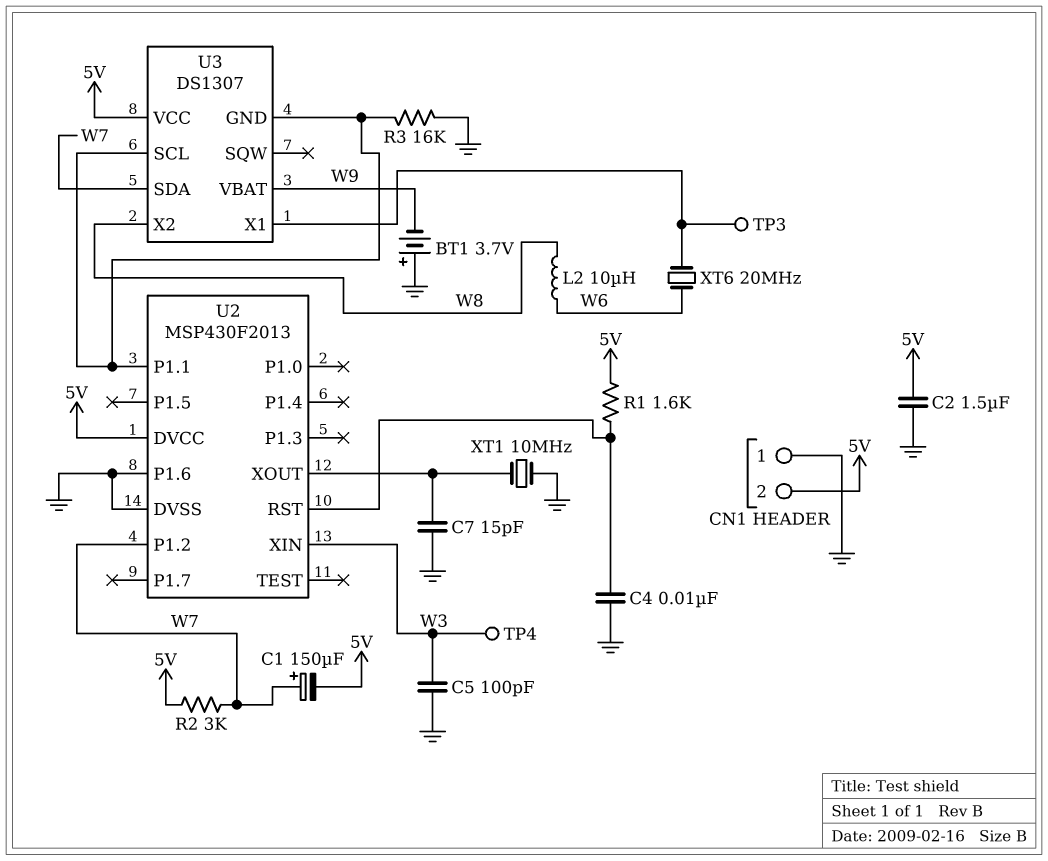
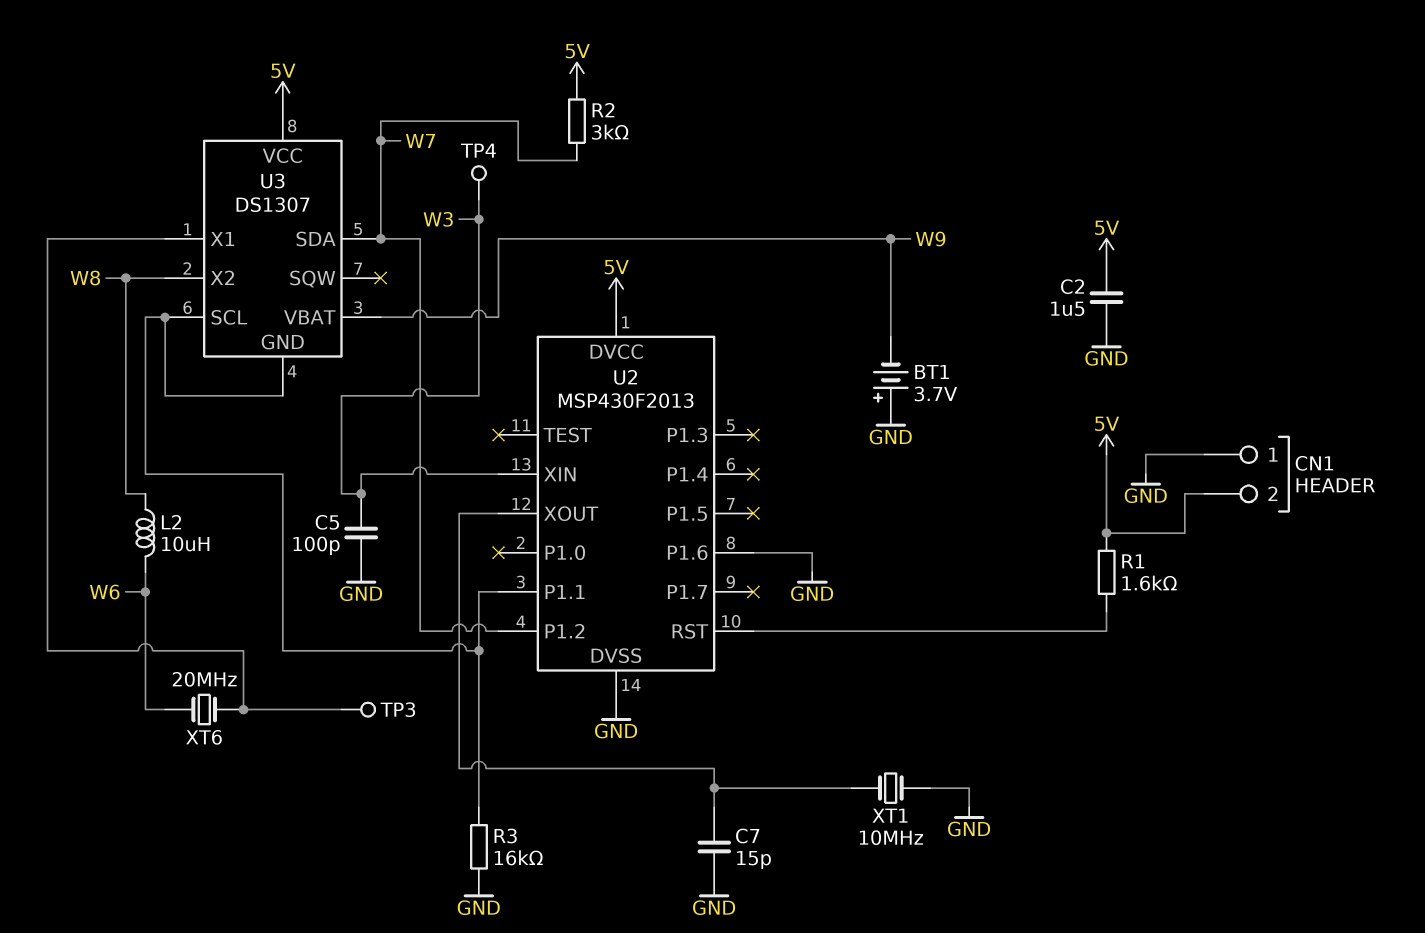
C1: 150uF (plus W7, minus 5V) -> none
C4: 10nF (GND, U2/RST) -> none

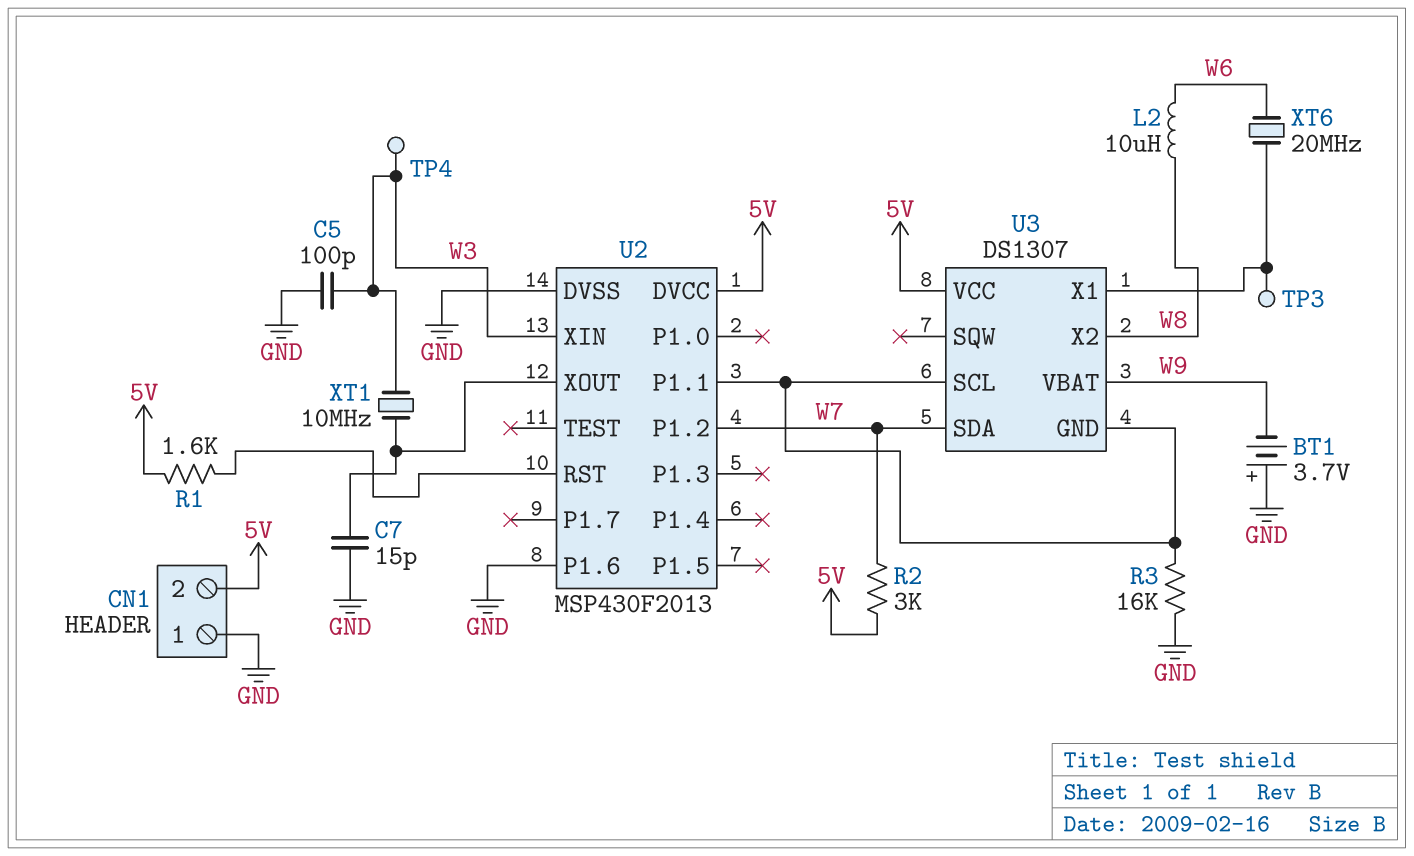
C2: 1.5uF (5V, GND) -> none
XT1: 10MHz (GND, U2/XOUT) -> 10MHz (U2/XOUT, W3)

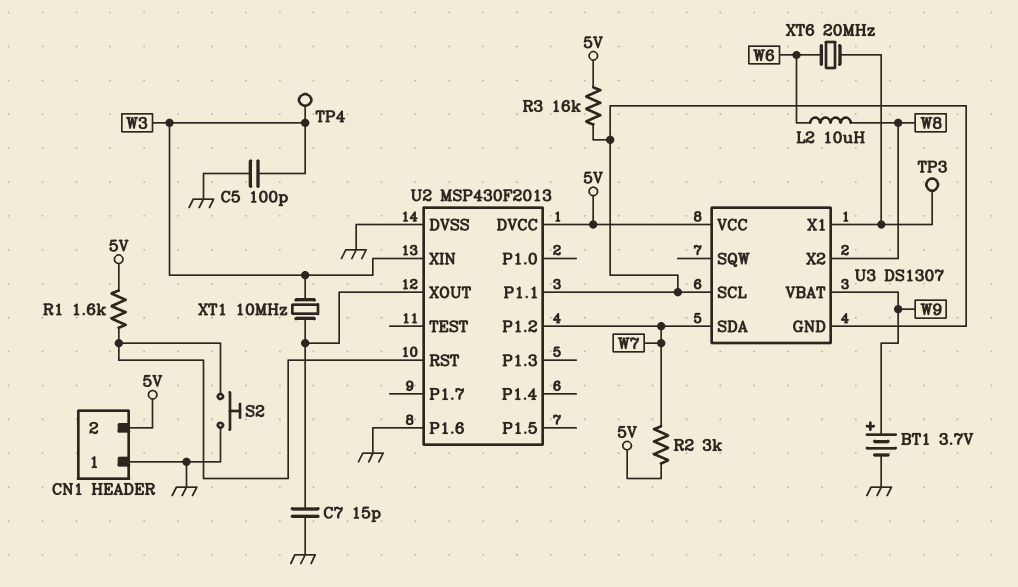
BT1: 3.7V (plus GND, minus W9) -> 3.7V (plus W9, minus GND)
R3: 16k (GND, U2/P1.1) -> 16k (5V, U2/P1.1)
S2: none -> button (GND, U2/RST)

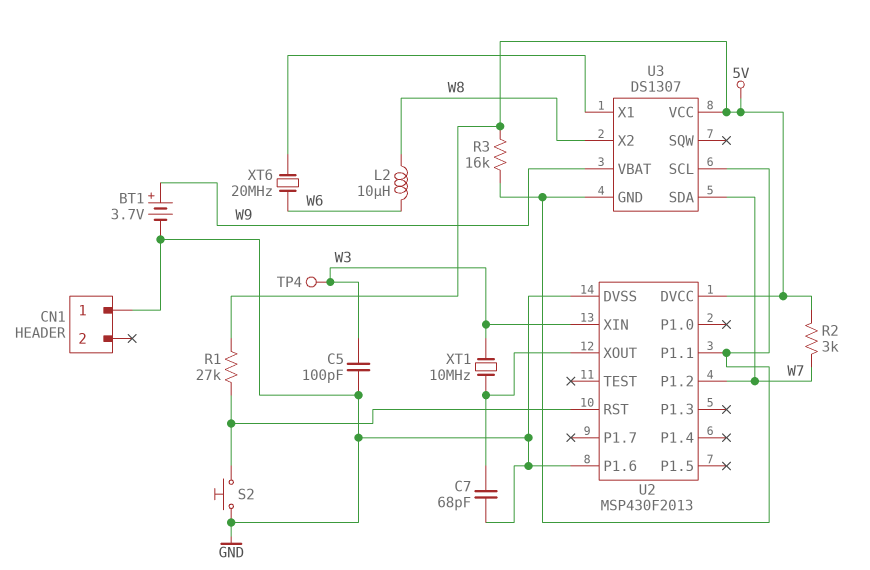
C7: 15pF (GND, U2/XOUT) -> 68pF (GND, U2/XOUT)
CN1 pin 2: 5V -> none
R1: 1.6k (5V, U2/RST) -> 27k (5V, U2/RST)
TP3: test point (U3/X1) -> none

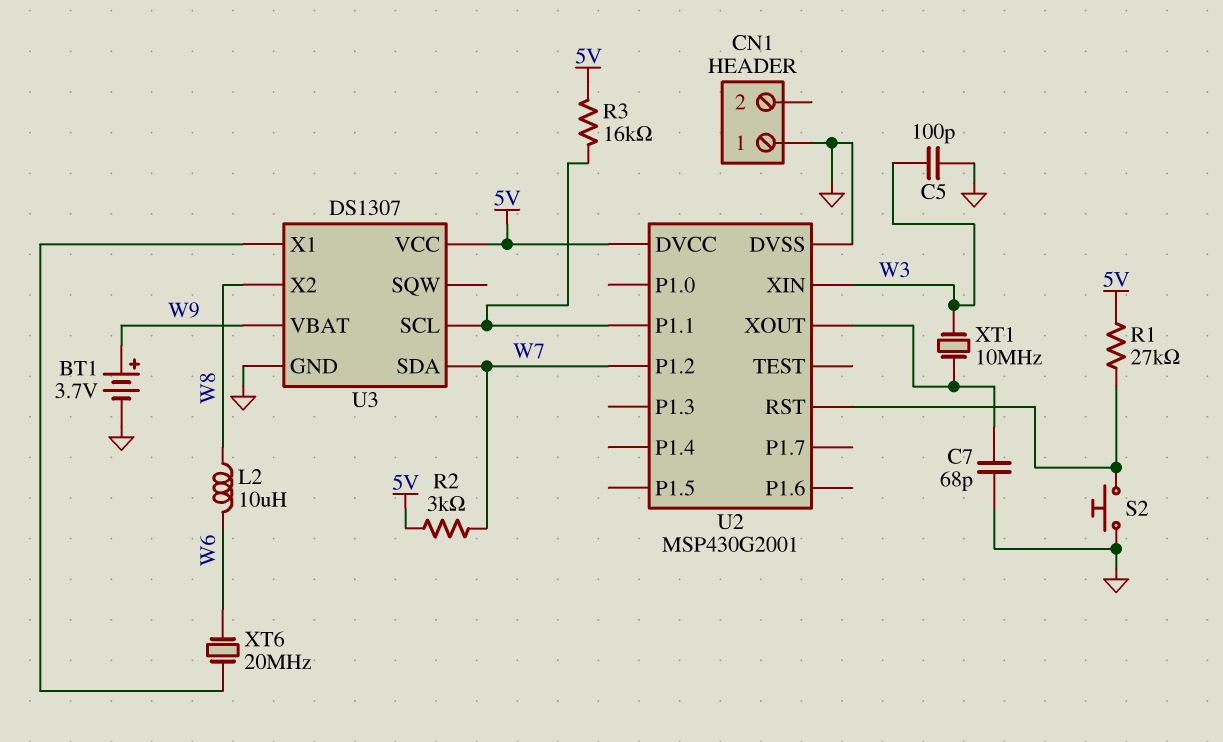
TP4: test point (W3) -> none
U2: MSP430F2013 -> MSP430G2001
U2 pin P1.6: GND -> none
U3 pin GND: U2/P1.1 -> GND

